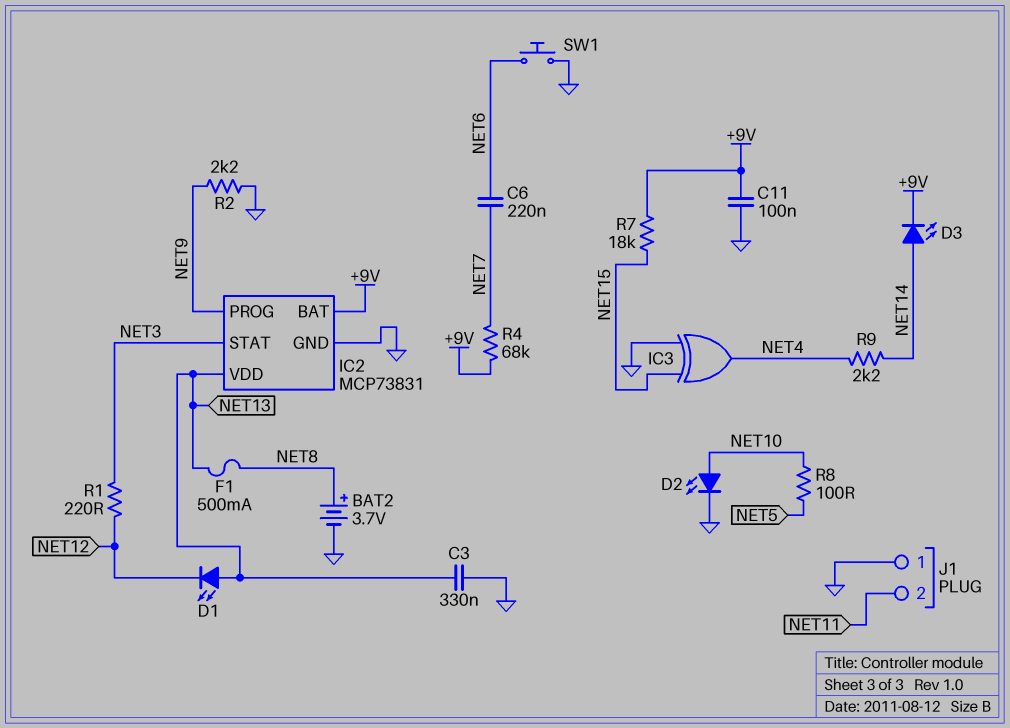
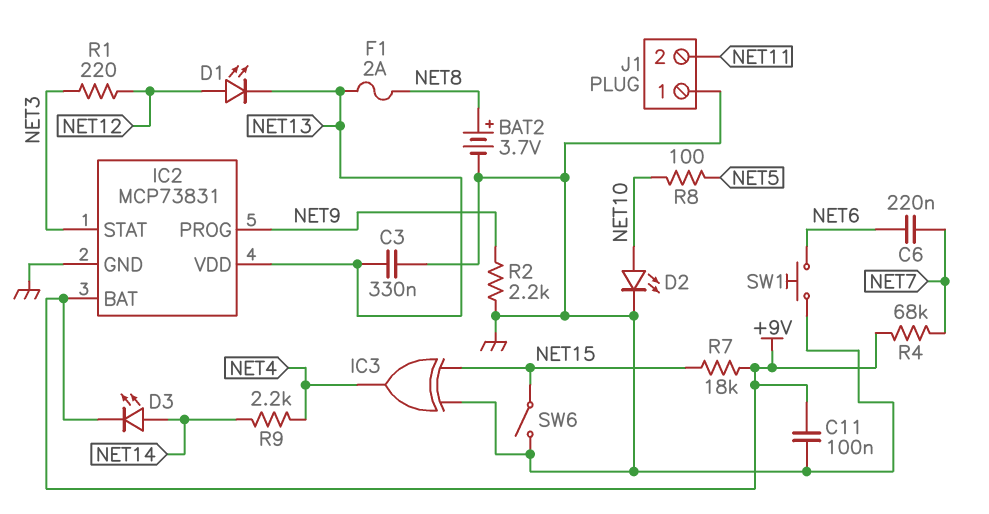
D1: LED (A NET13, K NET12) -> LED (A NET12, K NET13)
F1: 500mA (NET8, NET13) -> 2A (NET8, NET13)
SW6: none -> switch (GND, NET15)

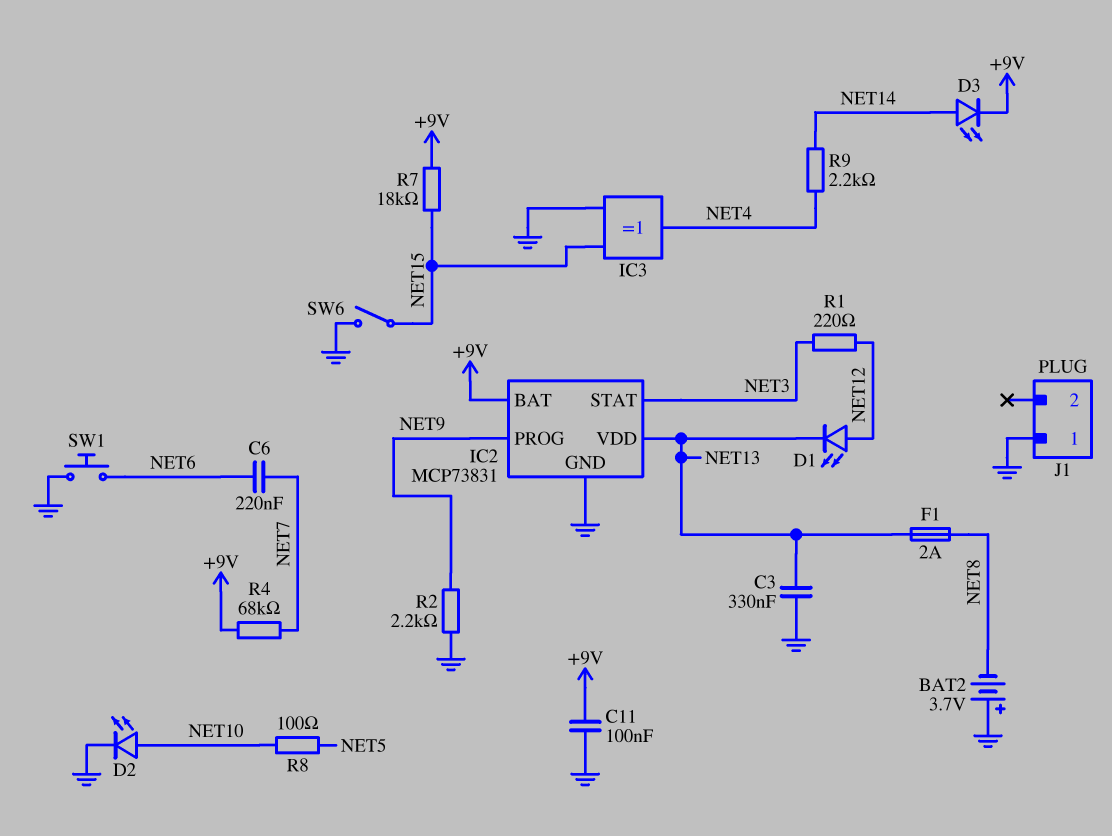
BAT2: 3.7V (plus NET8, minus GND) -> 3.7V (plus GND, minus NET8)
J1 pin 2: NET11 -> none

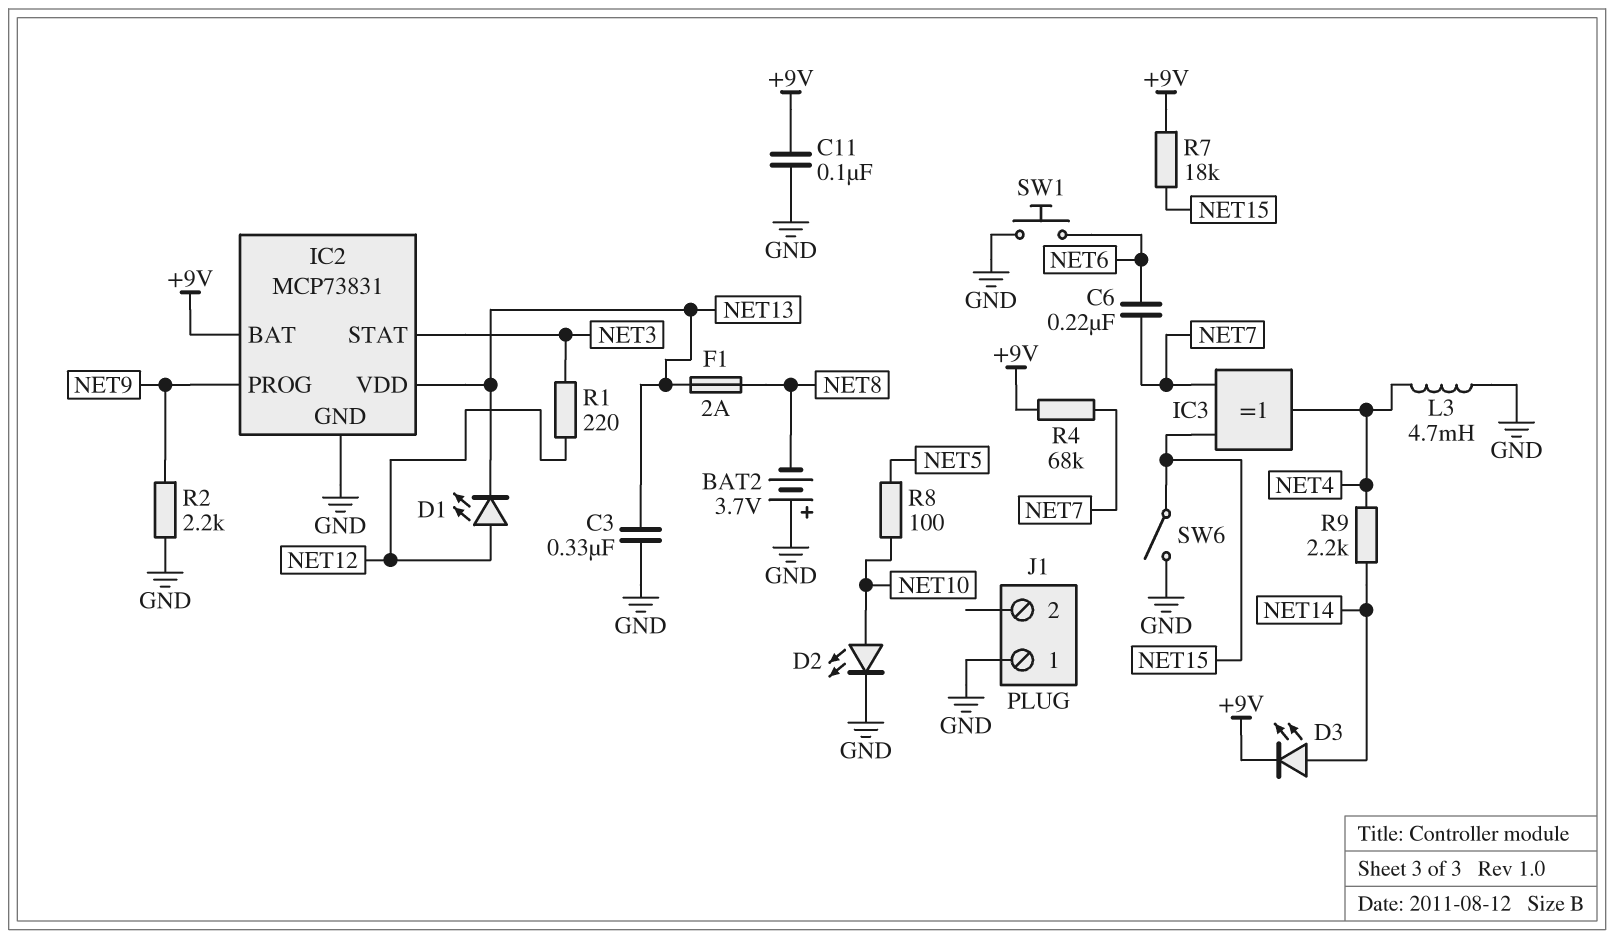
IC3: XOR (in GND, in NET15, out NET4) -> XOR (in NET7, in NET15, out NET4)
L3: none -> 4.7mH (GND, NET4)

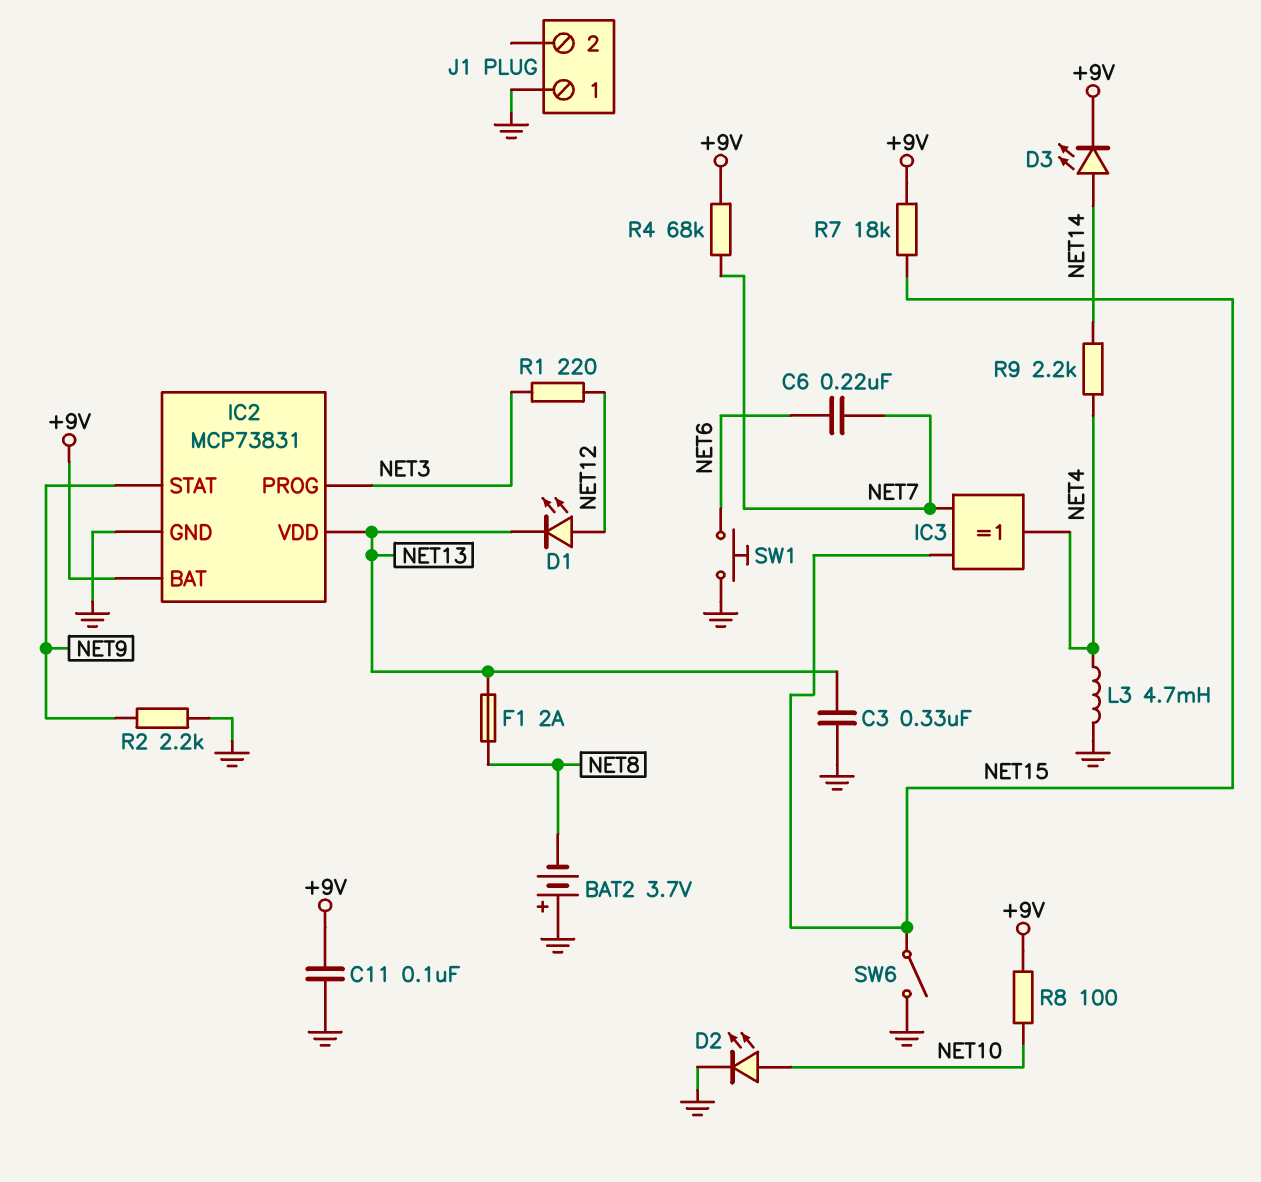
IC2 pin PROG: NET9 -> NET3
IC2 pin STAT: NET3 -> NET9
R8: 100 (NET5, NET10) -> 100 (+9V, NET10)

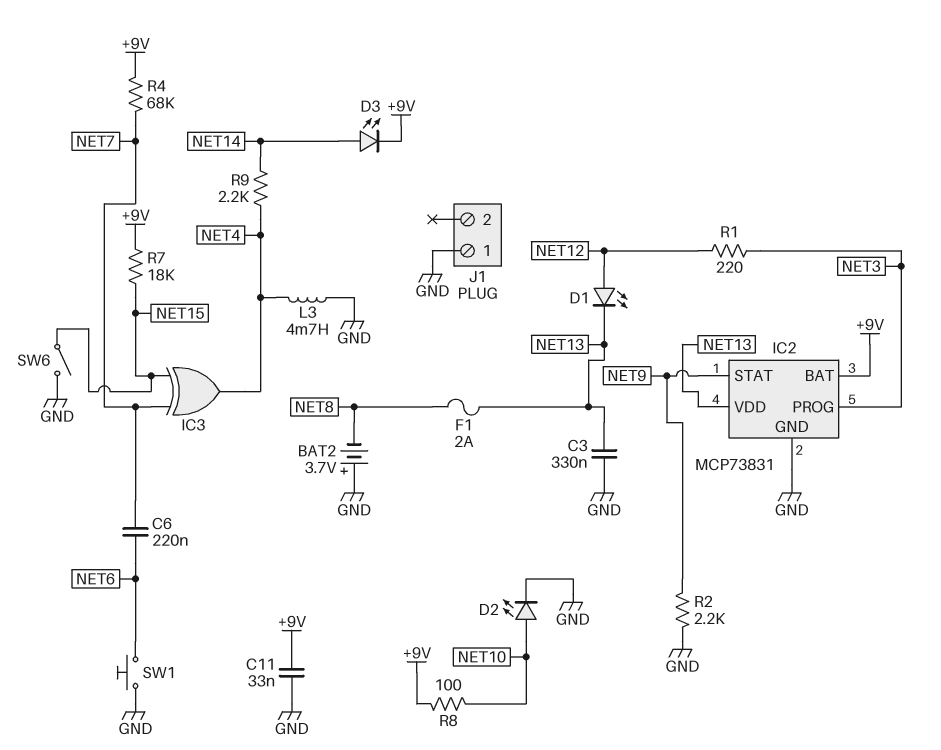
C11: 100nF (+9V, GND) -> 33nF (+9V, GND)

